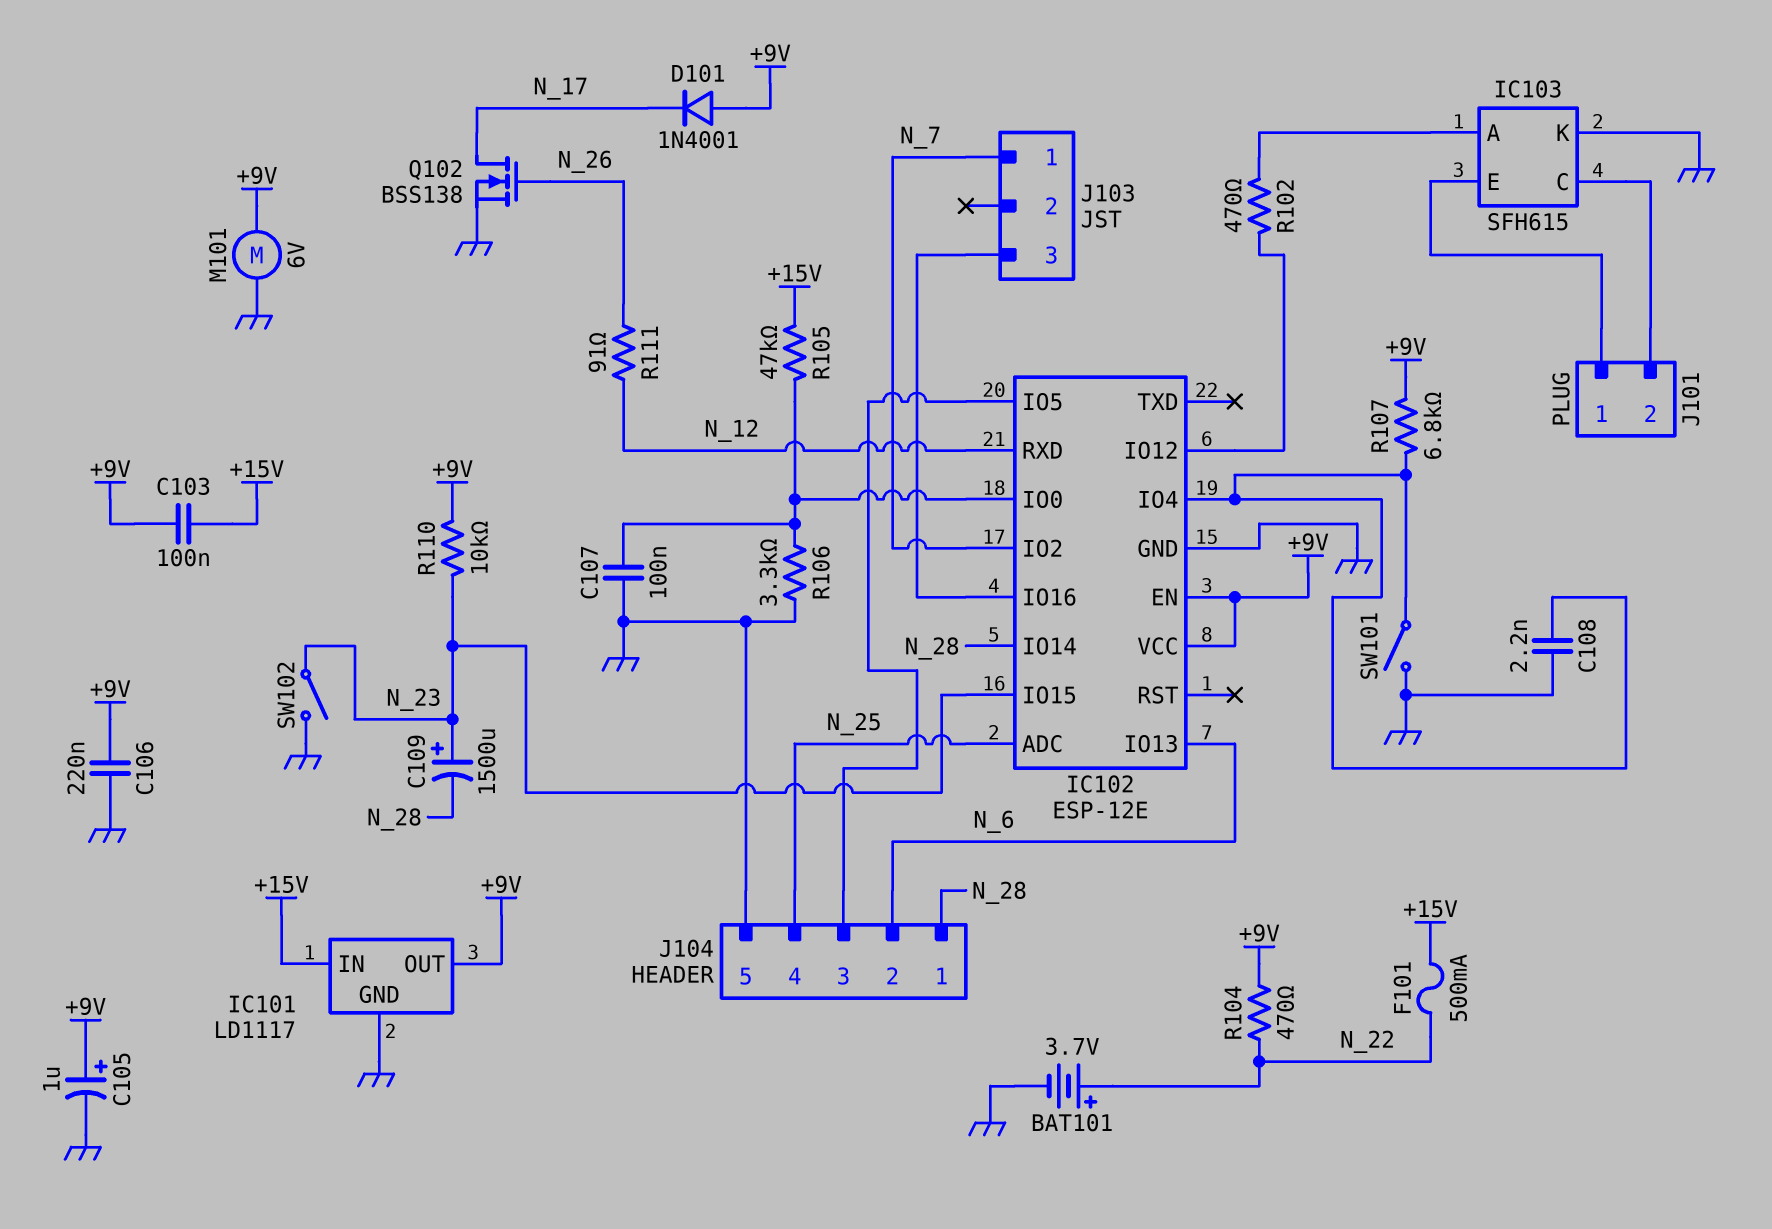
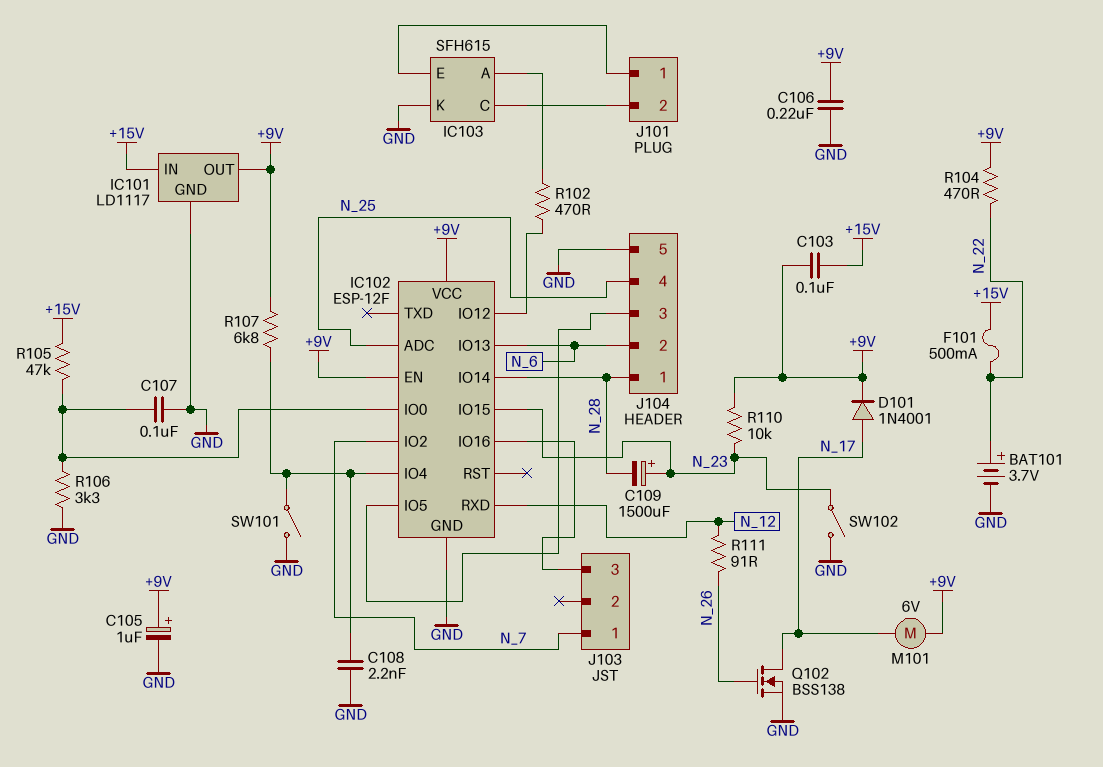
D101: diode 1N4001 (A +9V, K N_17) -> diode 1N4001 (A N_17, K +9V)
IC102: ESP-12E -> ESP-12F
M101: motor 6V (+9V, GND) -> motor 6V (+9V, N_17)

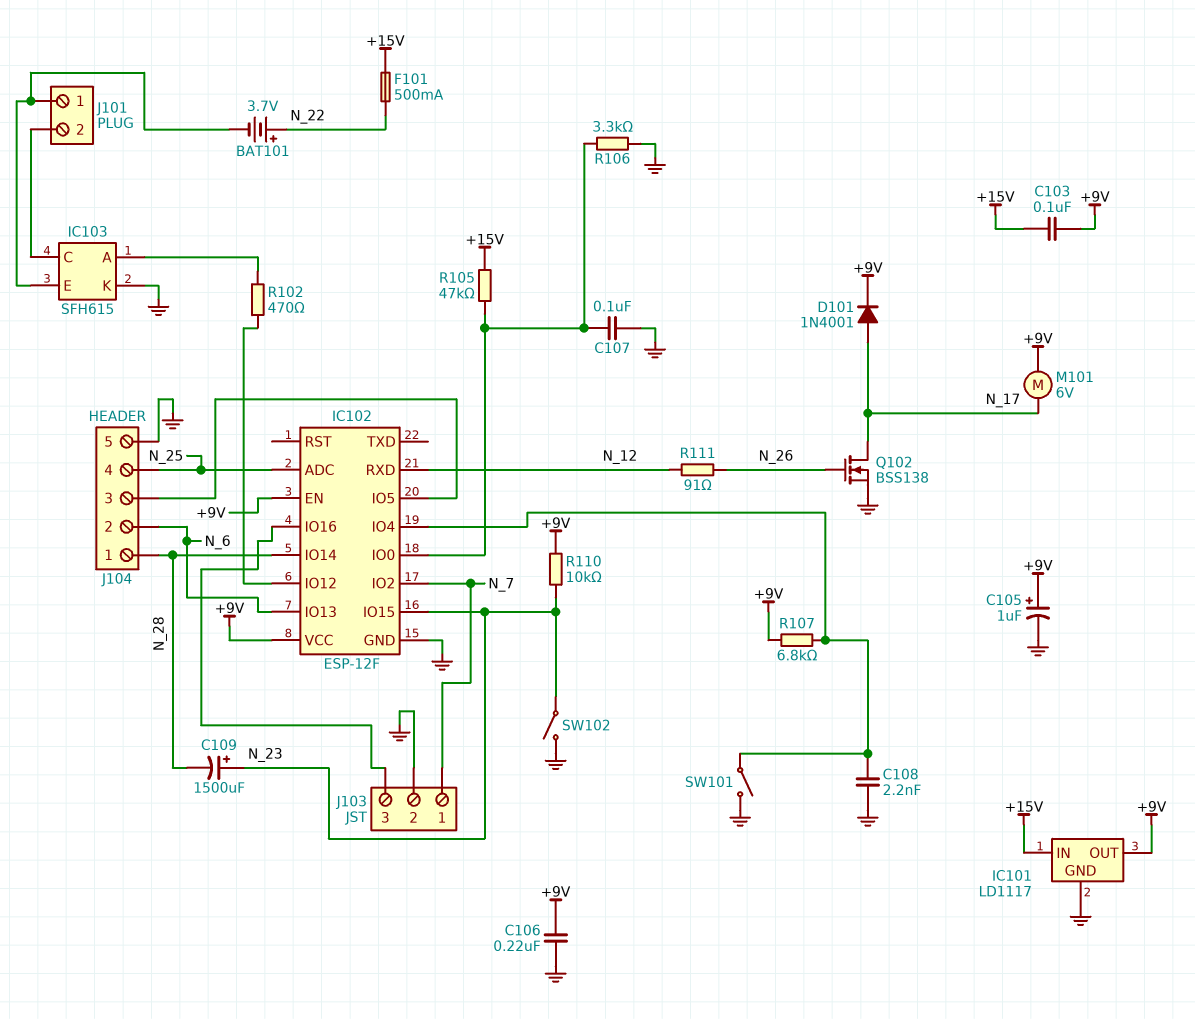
BAT101: 3.7V (plus N_22, minus GND) -> 3.7V (plus N_22, minus IC103/E)
J103 pin 2: none -> GND
R104: 470 (+9V, N_22) -> none

